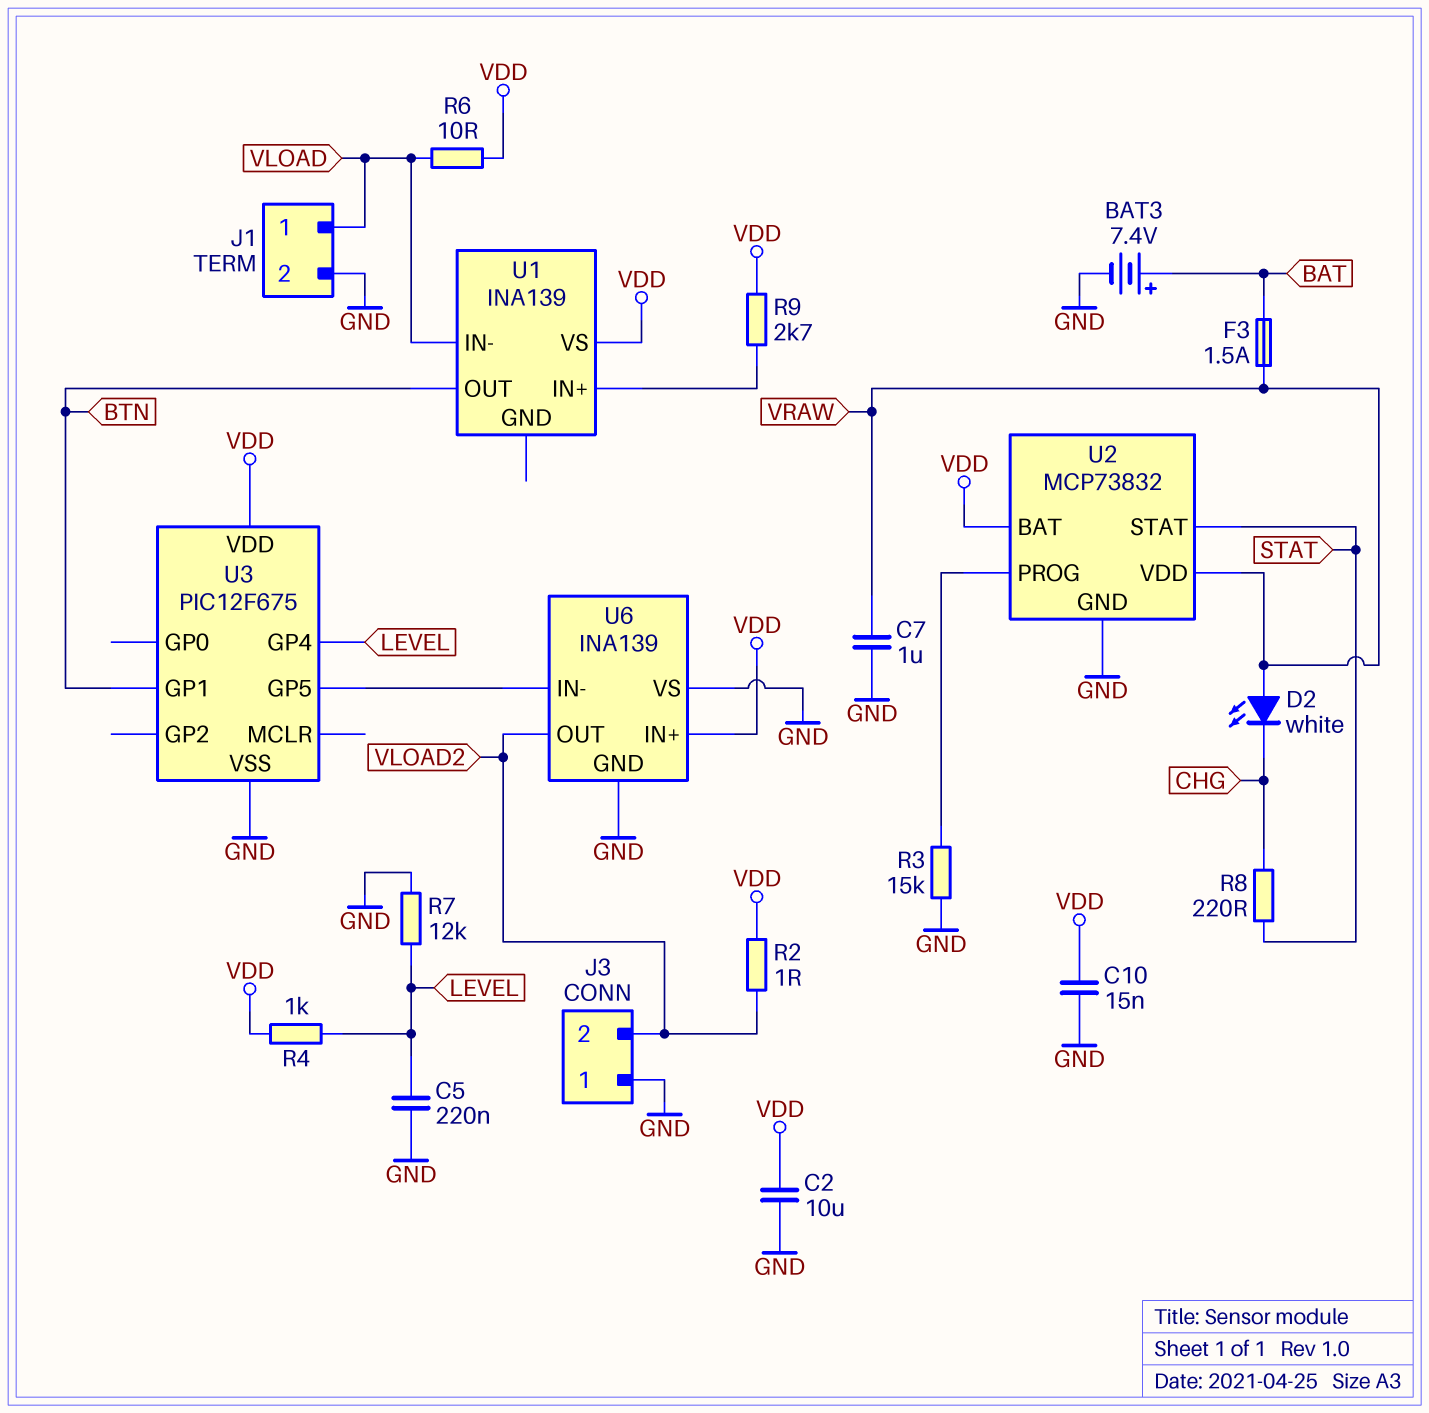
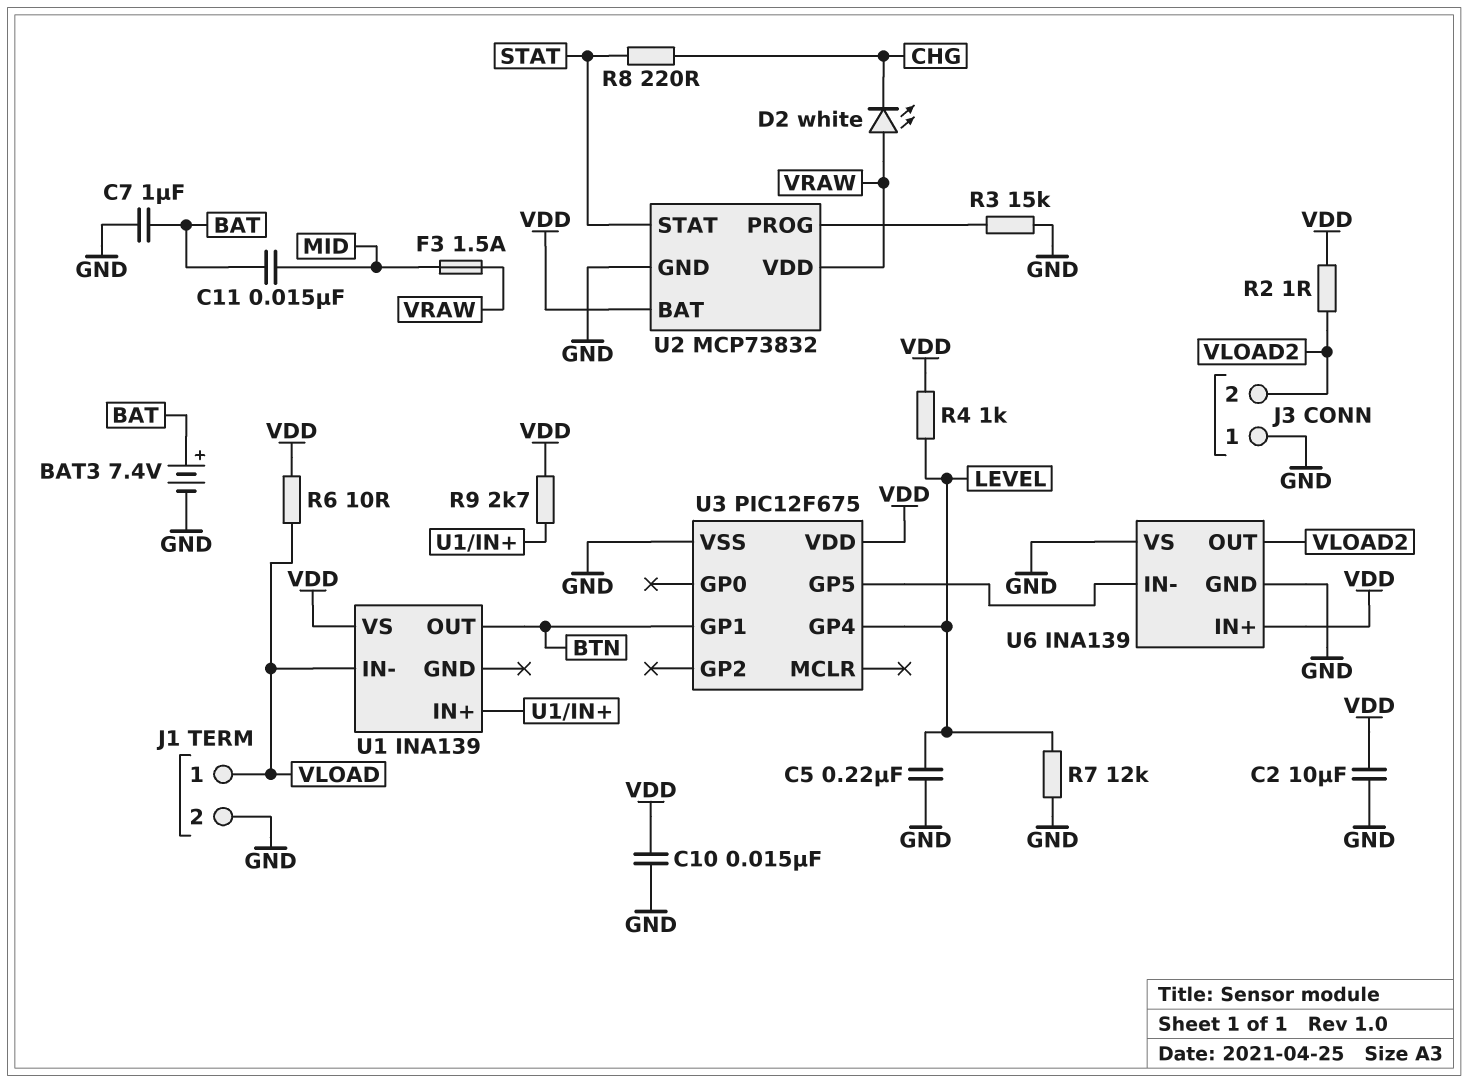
C7: 1uF (GND, VRAW) -> 1uF (BAT, GND)
C11: none -> 15nF (BAT, MID)
F3: 1.5A (BAT, VRAW) -> 1.5A (MID, VRAW)

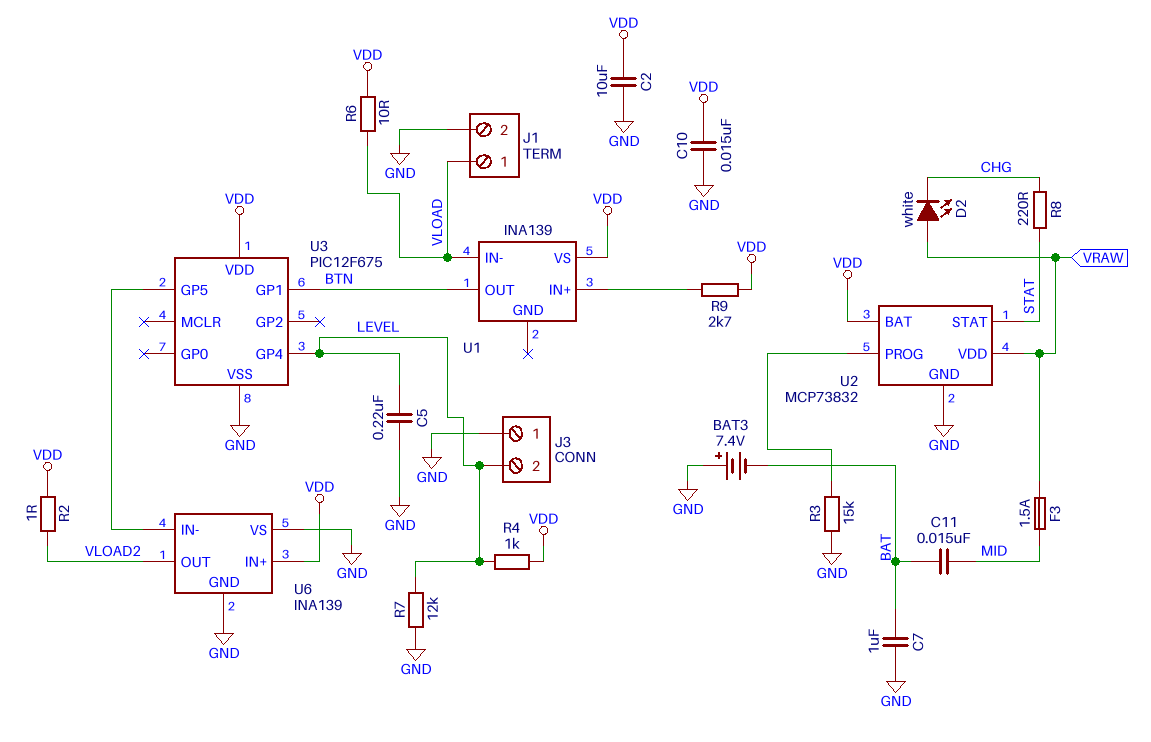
BAT3: 7.4V (plus BAT, minus GND) -> 7.4V (plus GND, minus BAT)
J3 pin 2: VLOAD2 -> LEVEL

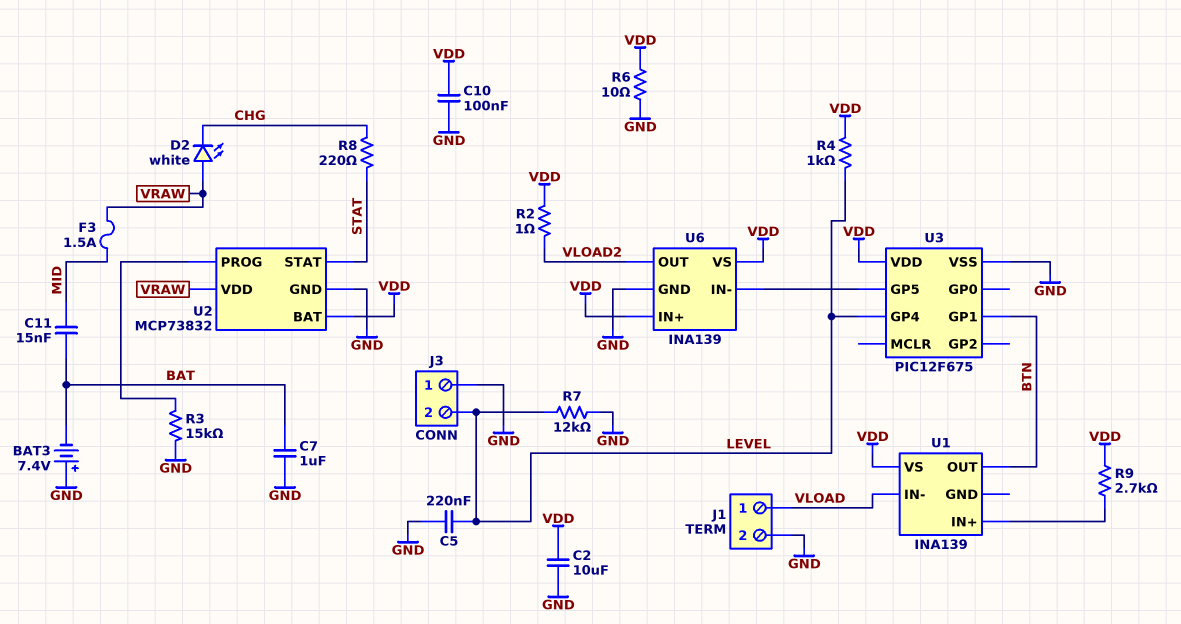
C10: 15nF (GND, VDD) -> 100nF (GND, VDD)
R6: 10 (VDD, VLOAD) -> 10 (GND, VDD)
U6 pin VS: GND -> VDD

